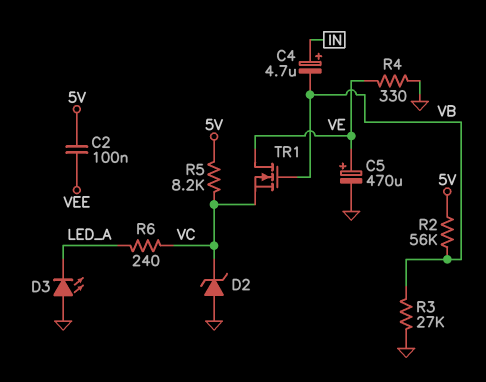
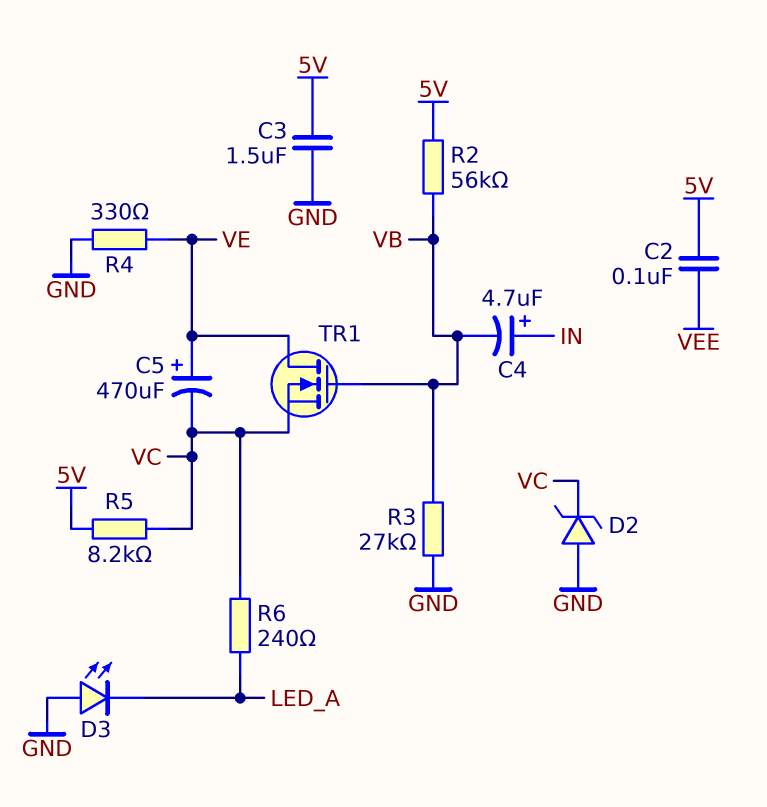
C3: none -> 1.5uF (5V, GND)
C5: 470uF (plus VE, minus GND) -> 470uF (plus VE, minus VC)

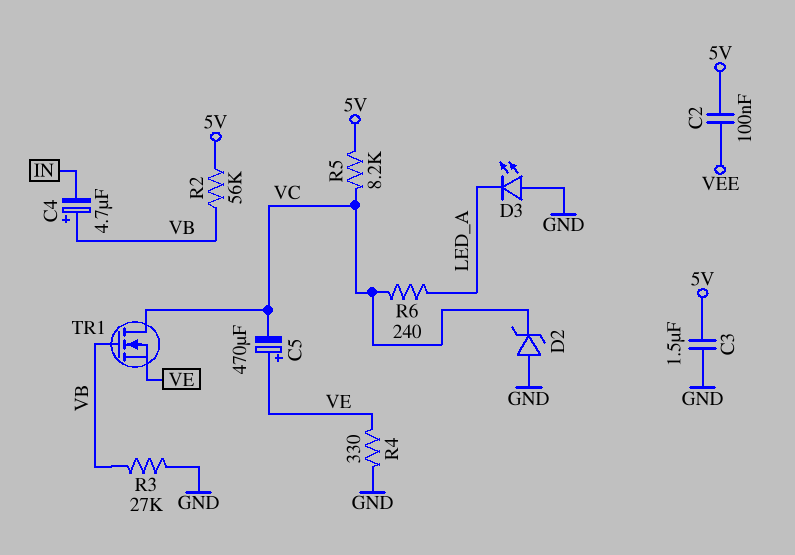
C4: 4.7uF (plus IN, minus VB) -> 4.7uF (plus VB, minus IN)
TR1: NMOS (G VB, D VE, S VC) -> NMOS (G VB, D VC, S VE)

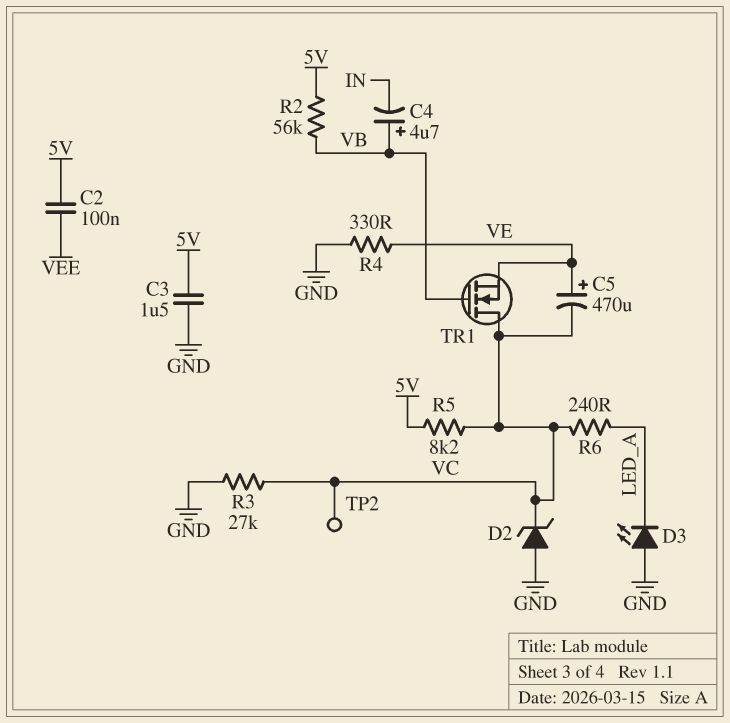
R3: 27k (GND, VB) -> 27k (GND, VC)
TP2: none -> test point (VC)

